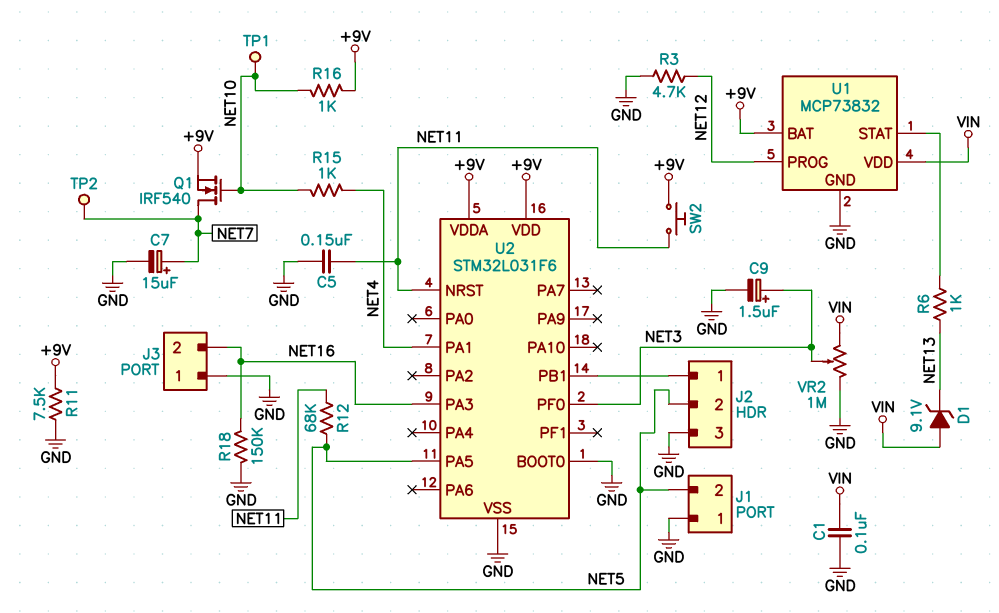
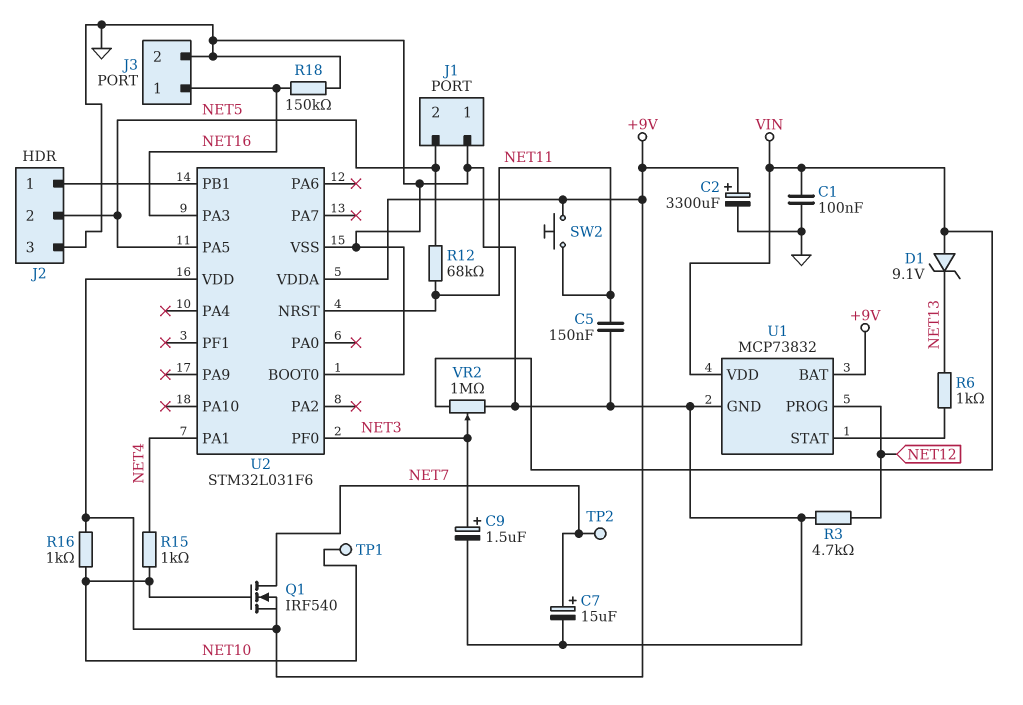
C2: none -> 3300uF (plus +9V, minus GND)
J3 pin 1: GND -> NET16
J3 pin 2: NET16 -> GND
R11: 7.5k (+9V, GND) -> none

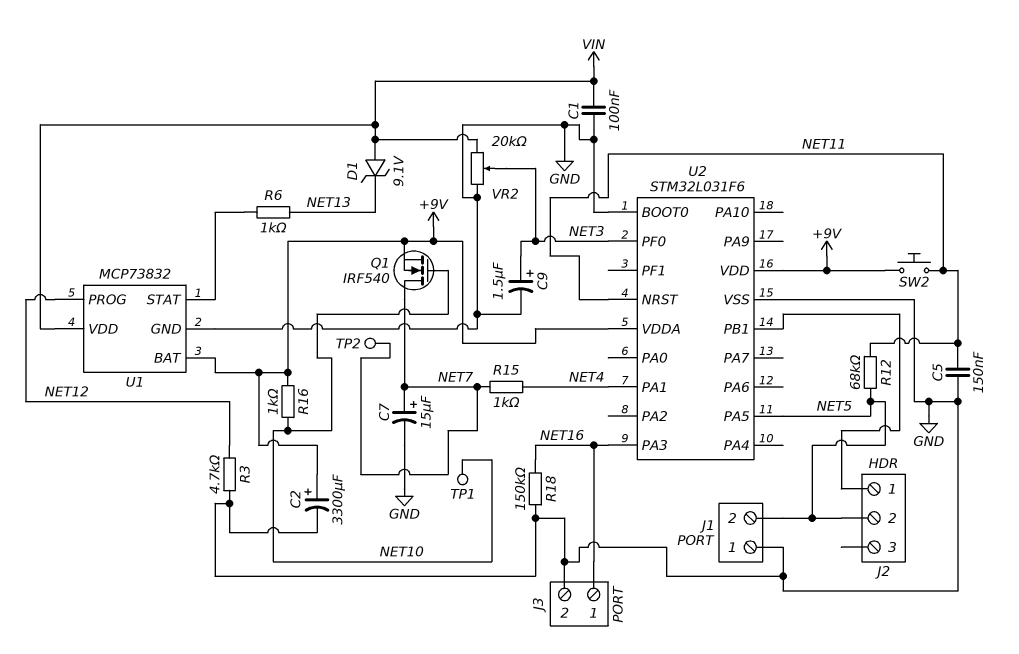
J2 pin 3: GND -> none
R15: 1k (NET4, NET10) -> 1k (NET4, NET7)
VR2: 1M (GND, VIN, wiper NET3) -> 20k (GND, VIN, wiper NET3)

